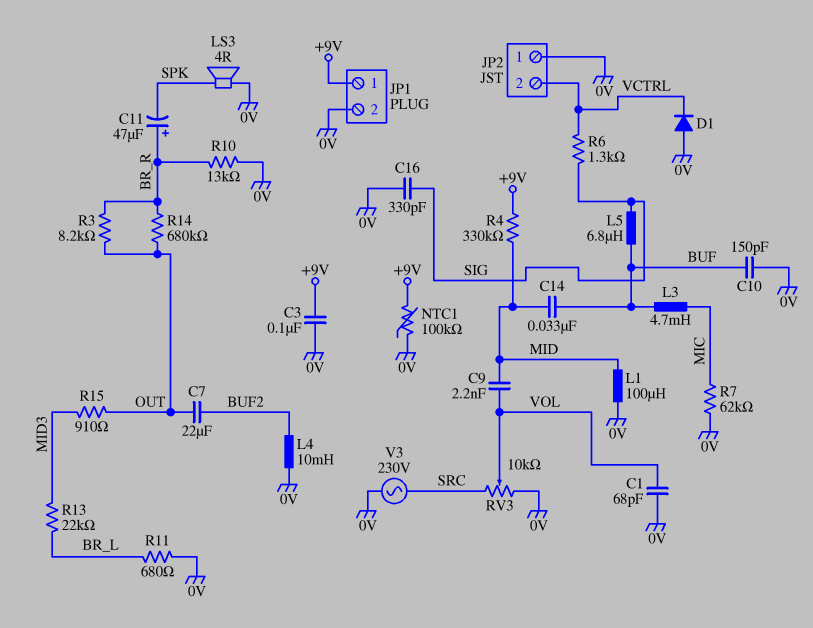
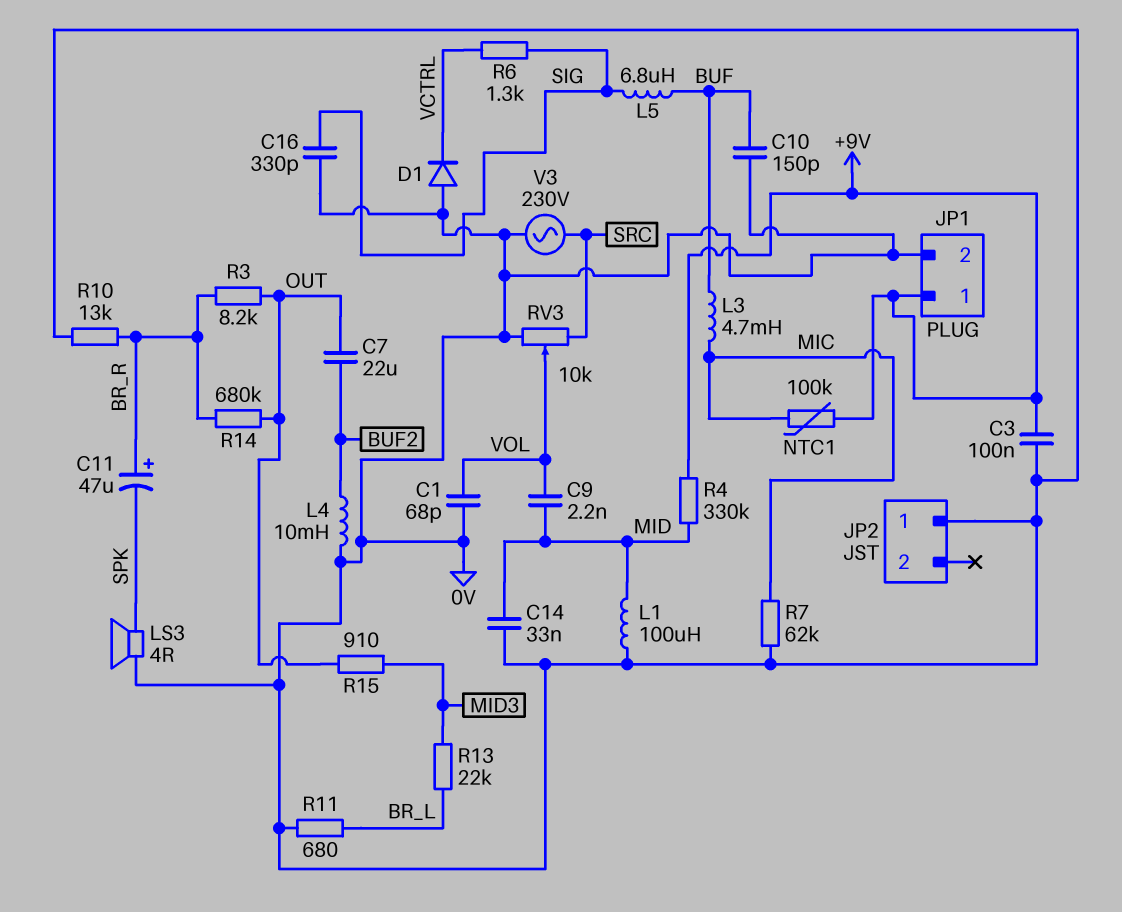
C14: 33nF (BUF, MID) -> 33nF (0V, MID)
JP2 pin 2: VCTRL -> none
NTC1: 100k (+9V, 0V) -> 100k (+9V, MIC)

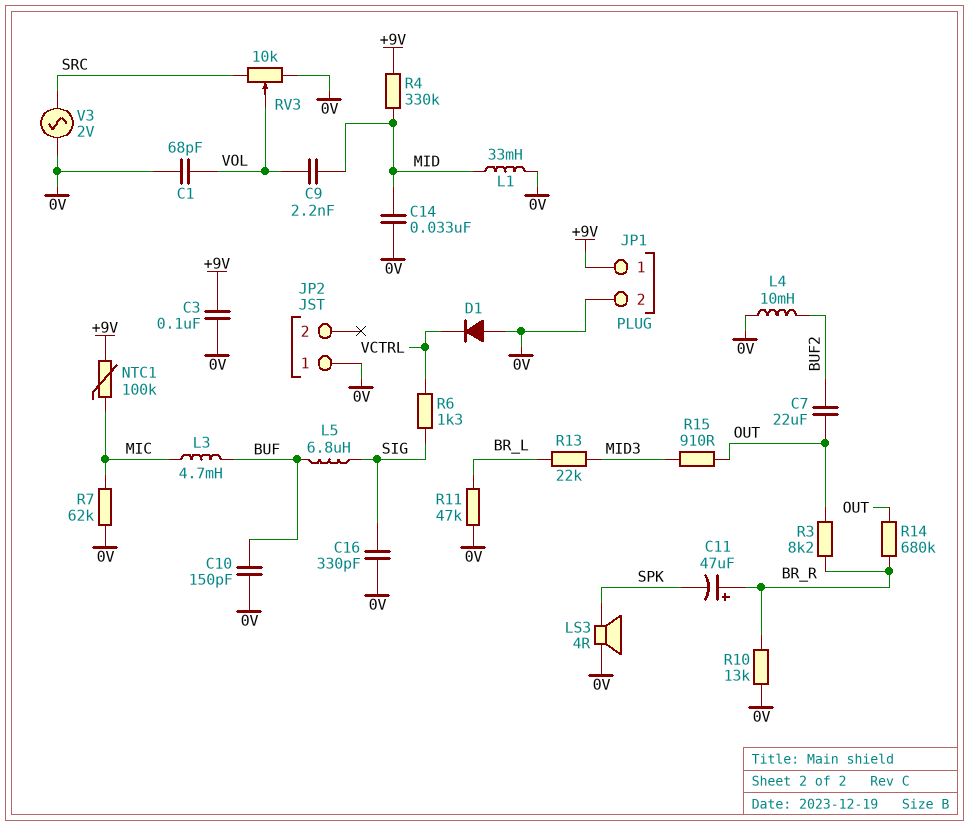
L1: 100uH (0V, MID) -> 33mH (0V, MID)
R11: 680 (0V, BR_L) -> 47k (0V, BR_L)
V3: AC 230V (0V, SRC) -> AC 2V (0V, SRC)

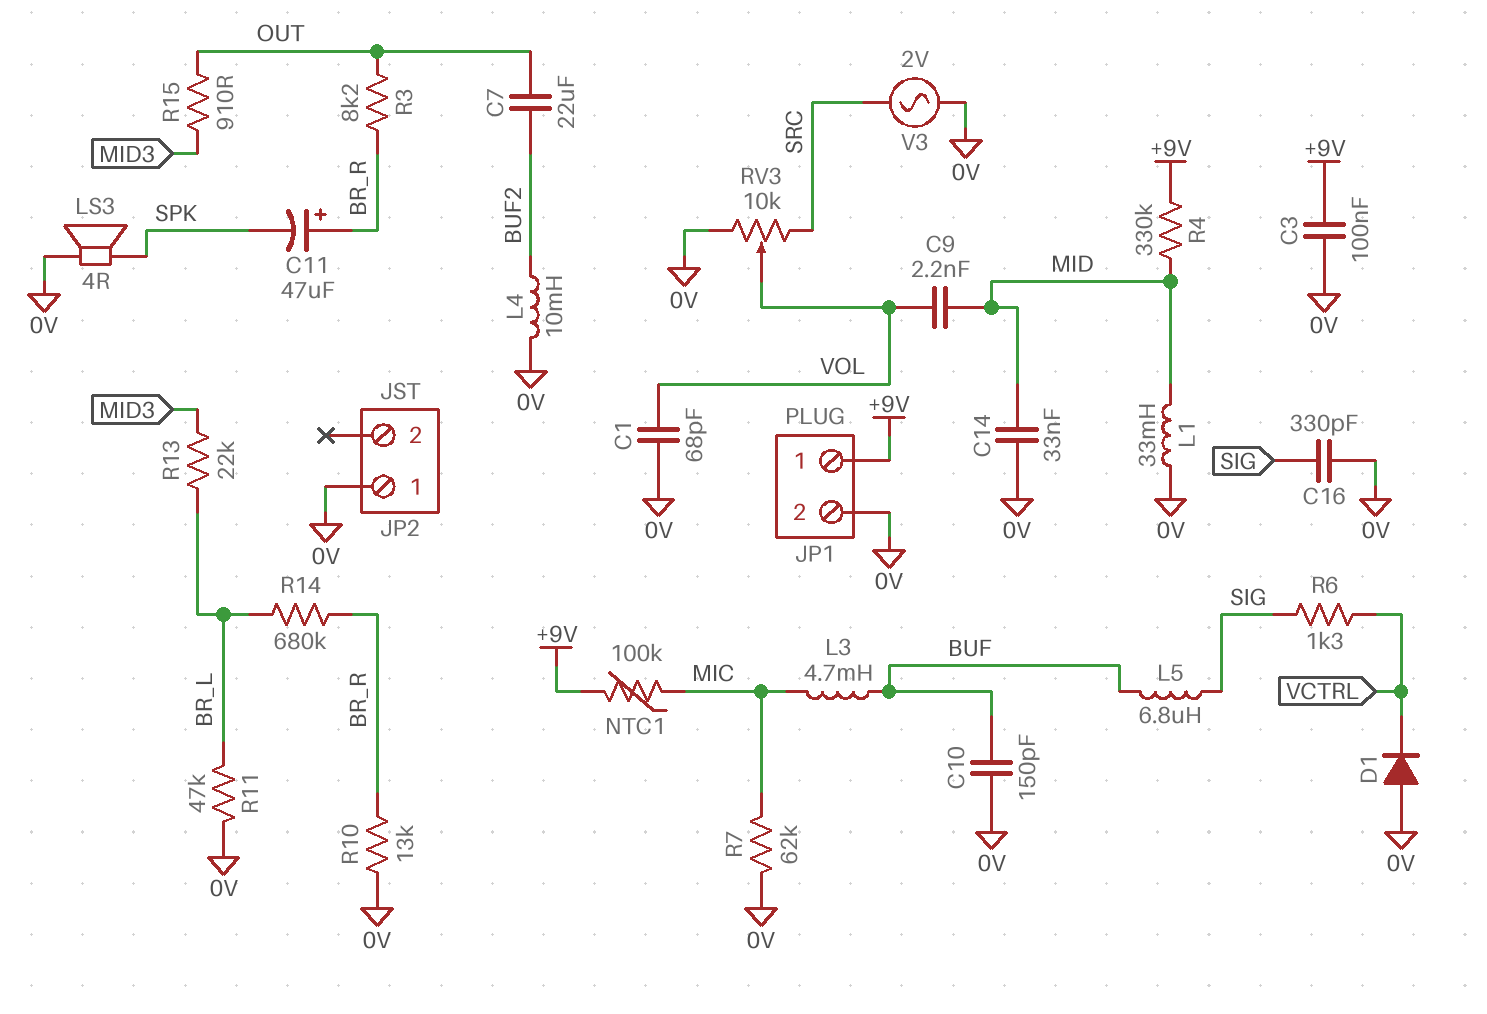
R14: 680k (BR_R, OUT) -> 680k (BR_L, BR_R)

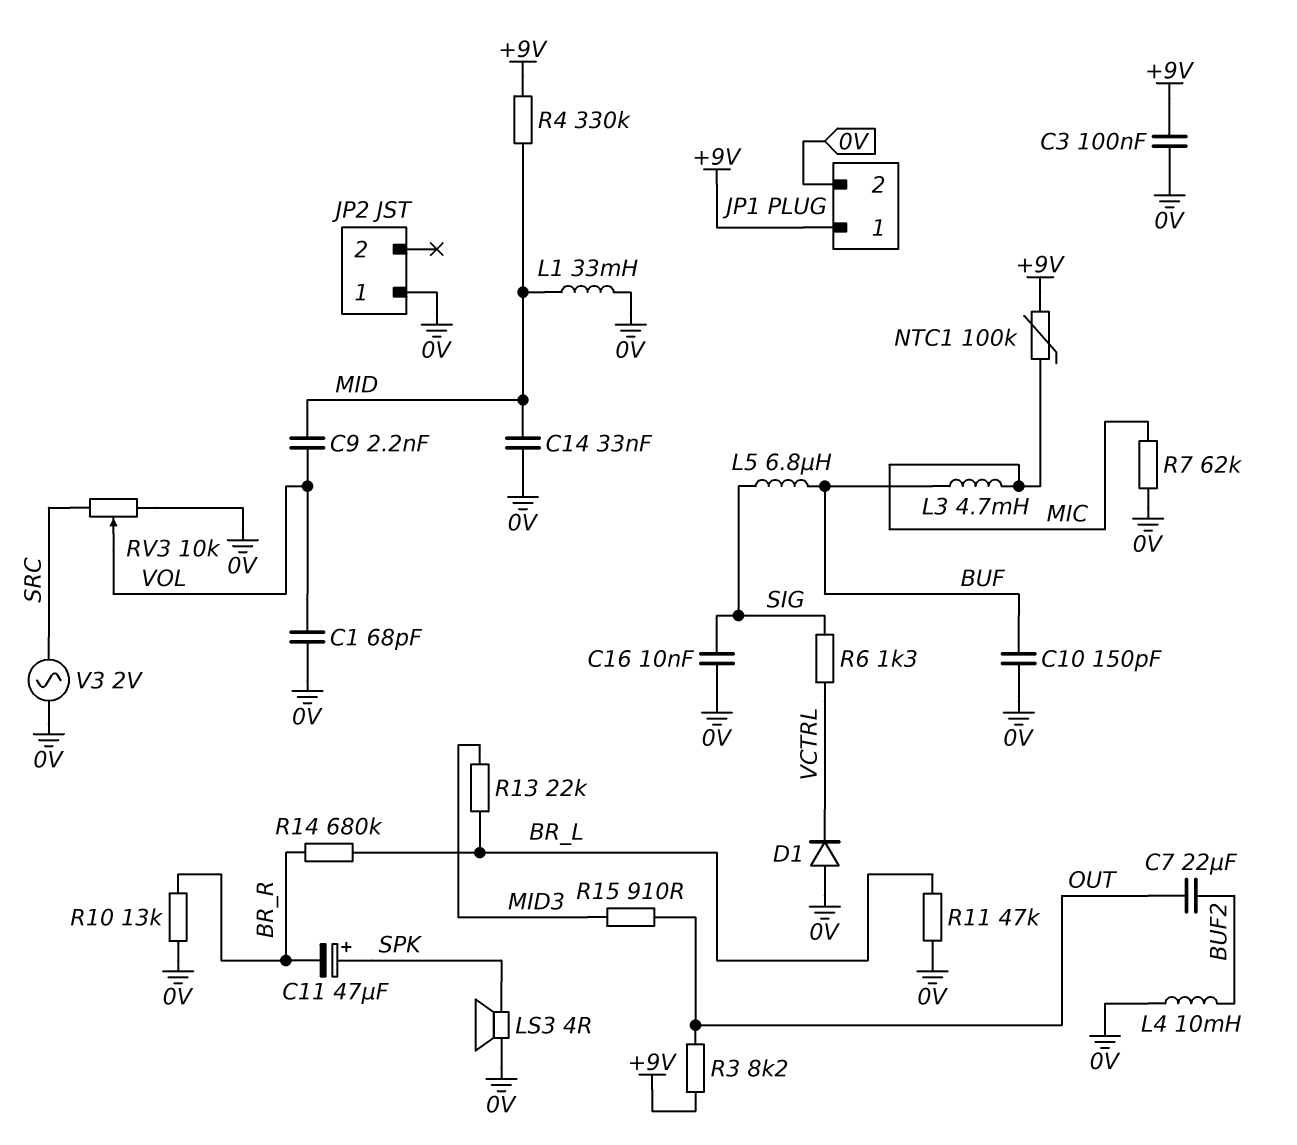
C11: 47uF (plus BR_R, minus SPK) -> 47uF (plus SPK, minus BR_R)
C16: 330pF (0V, SIG) -> 10nF (0V, SIG)
R3: 8.2k (BR_R, OUT) -> 8.2k (+9V, OUT)

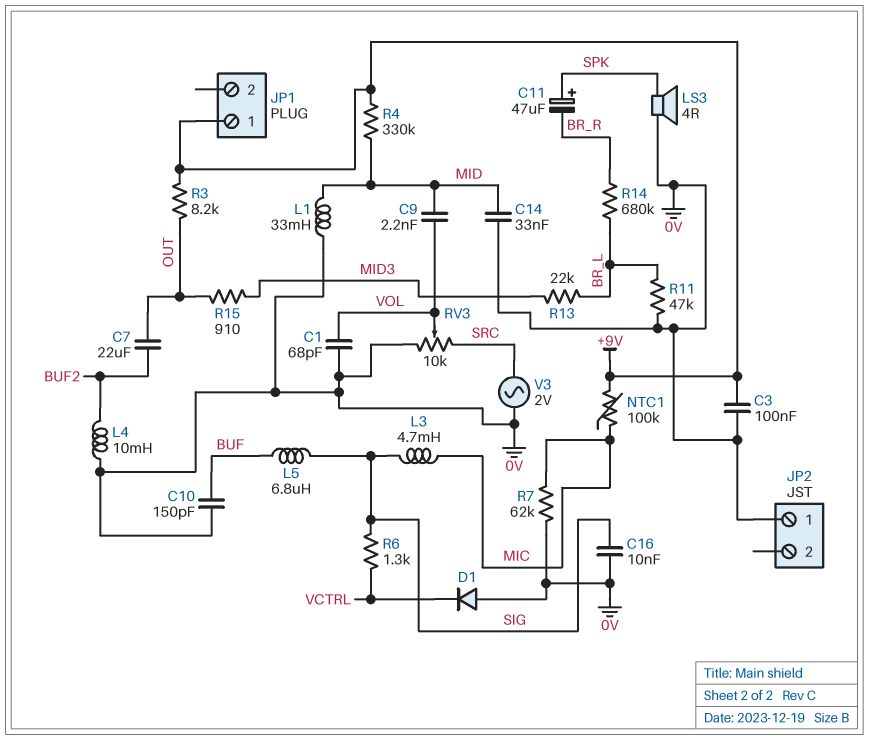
JP1 pin 2: 0V -> none
L3: 4.7mH (BUF, MIC) -> 4.7mH (MIC, SIG)
R10: 13k (0V, BR_R) -> none

